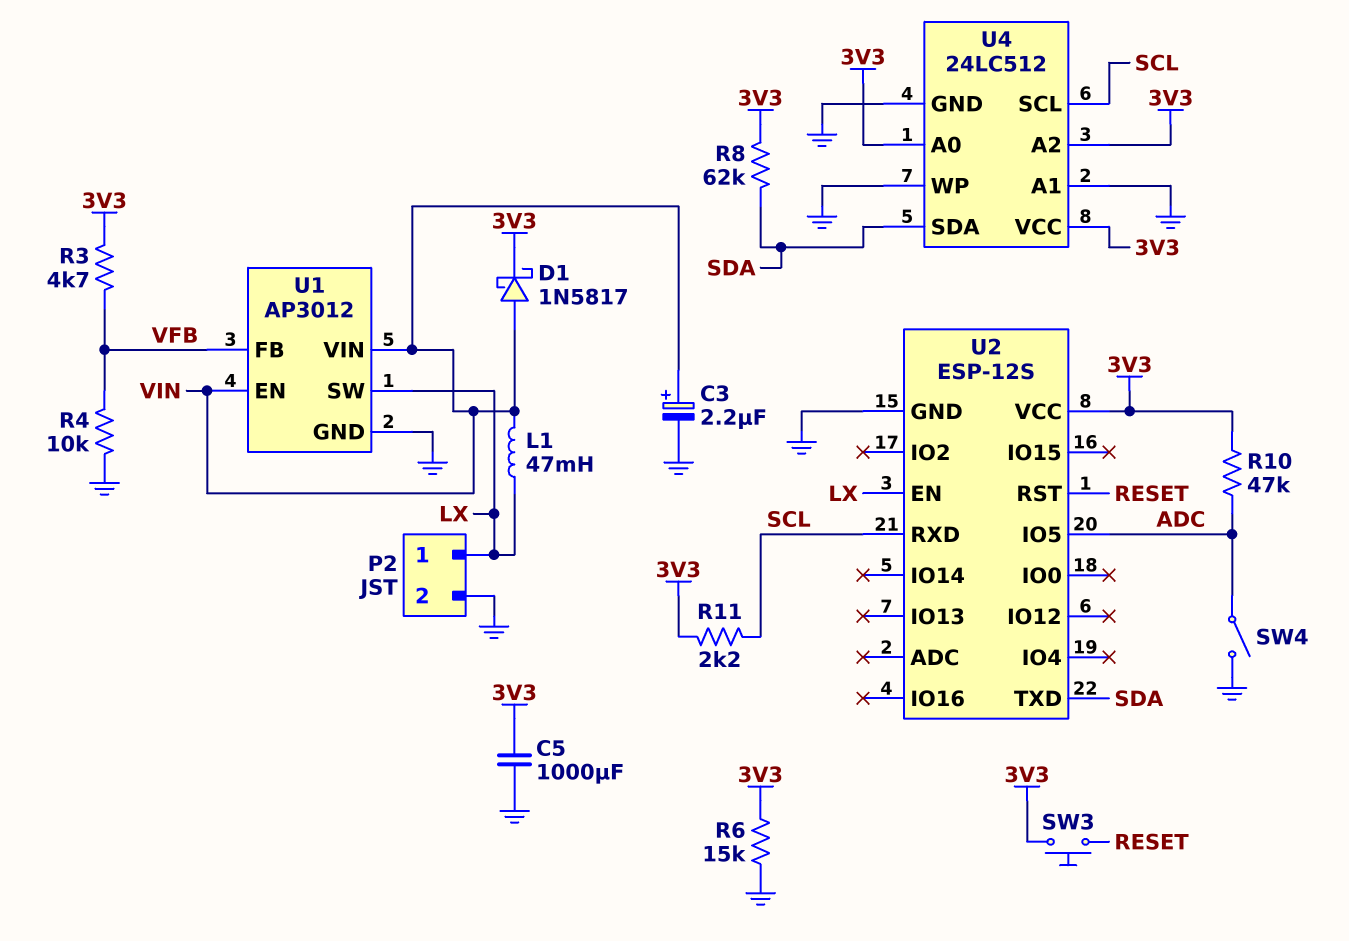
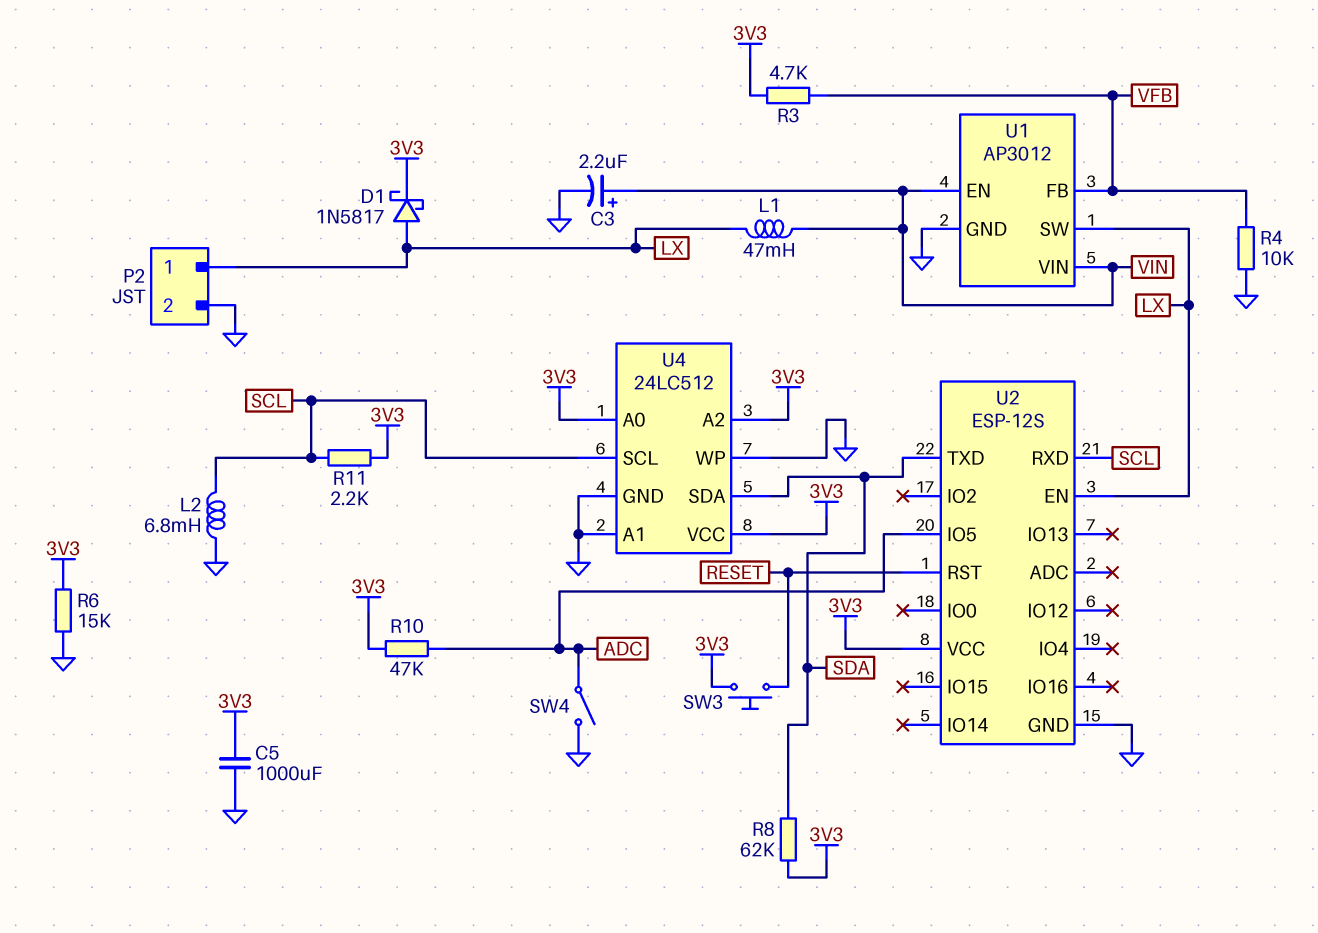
D1: schottky 1N5817 (A VIN, K 3V3) -> schottky 1N5817 (A LX, K 3V3)
L2: none -> 6.8mH (GND, SCL)

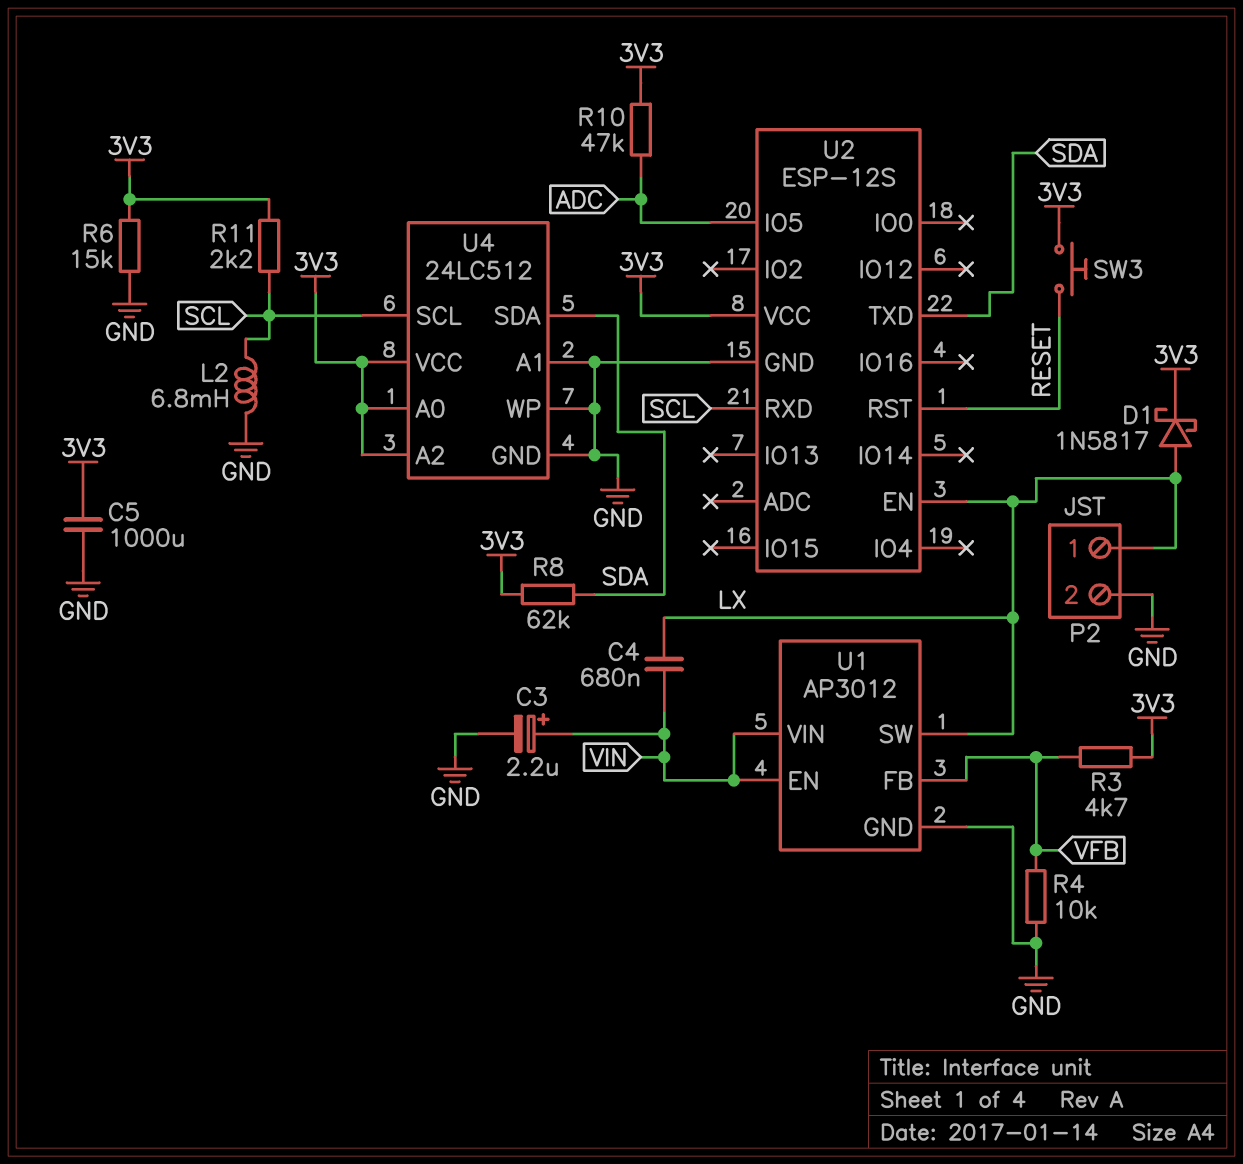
C4: none -> 680nF (LX, VIN)
L1: 47mH (LX, VIN) -> none
SW4: switch (ADC, GND) -> none

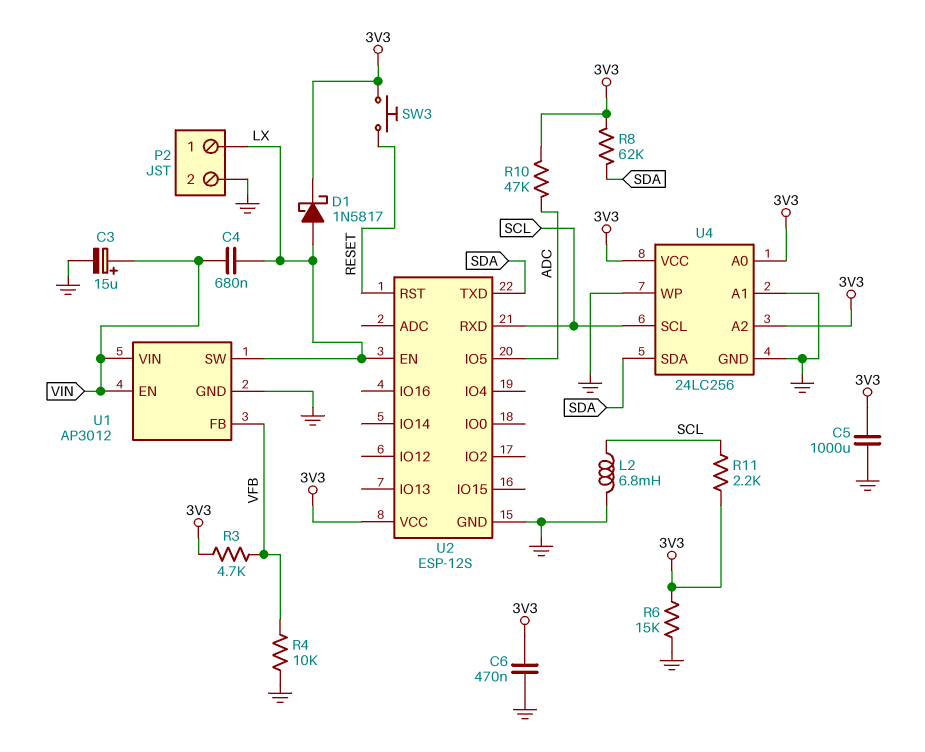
C3: 2.2uF (plus VIN, minus GND) -> 15uF (plus VIN, minus GND)
C6: none -> 470nF (3V3, GND)
U4: 24LC512 -> 24LC256

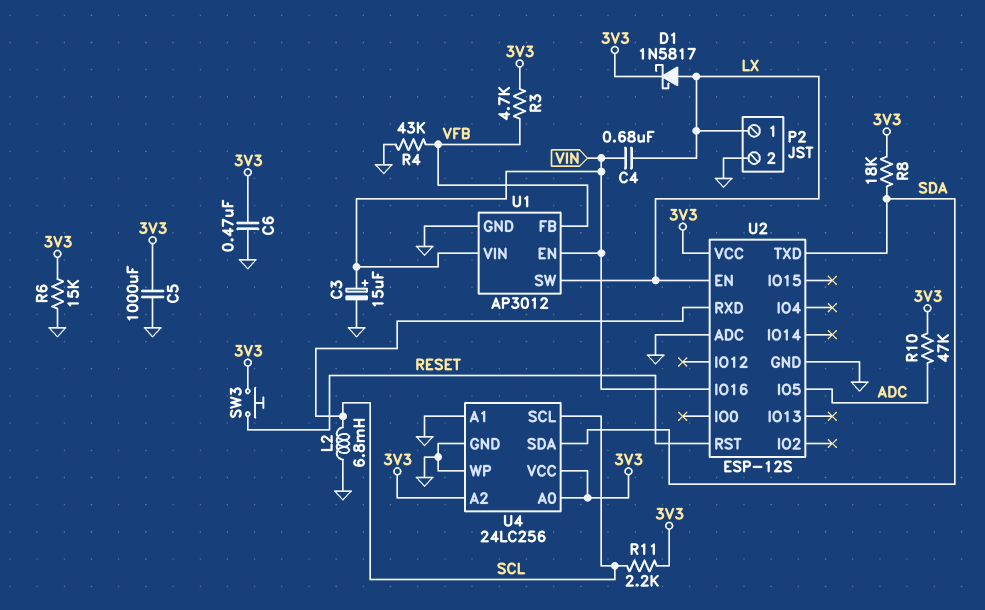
R4: 10k (GND, VFB) -> 43k (GND, VFB)
R8: 62k (3V3, SDA) -> 18k (3V3, SDA)
U2 pin ADC: none -> GND
U2 pin IO16: none -> VIN

